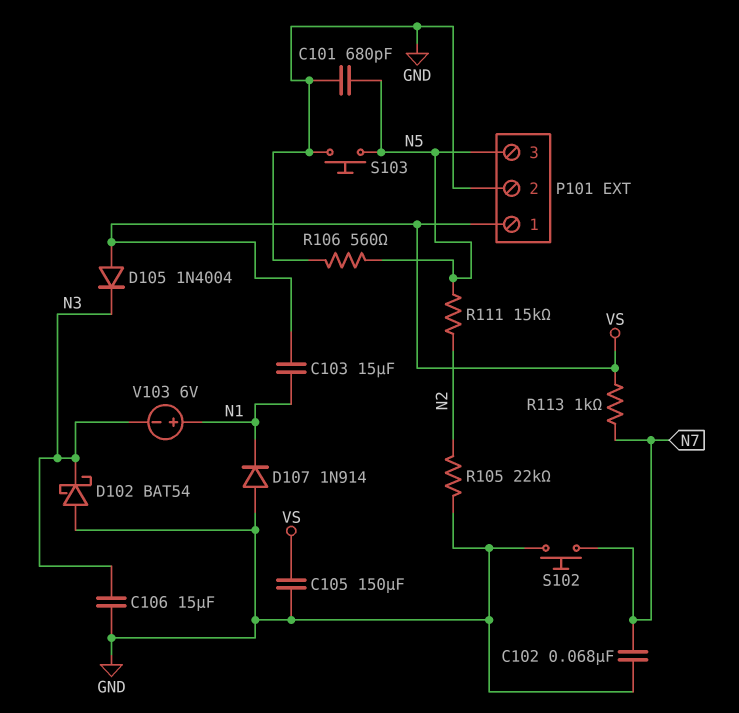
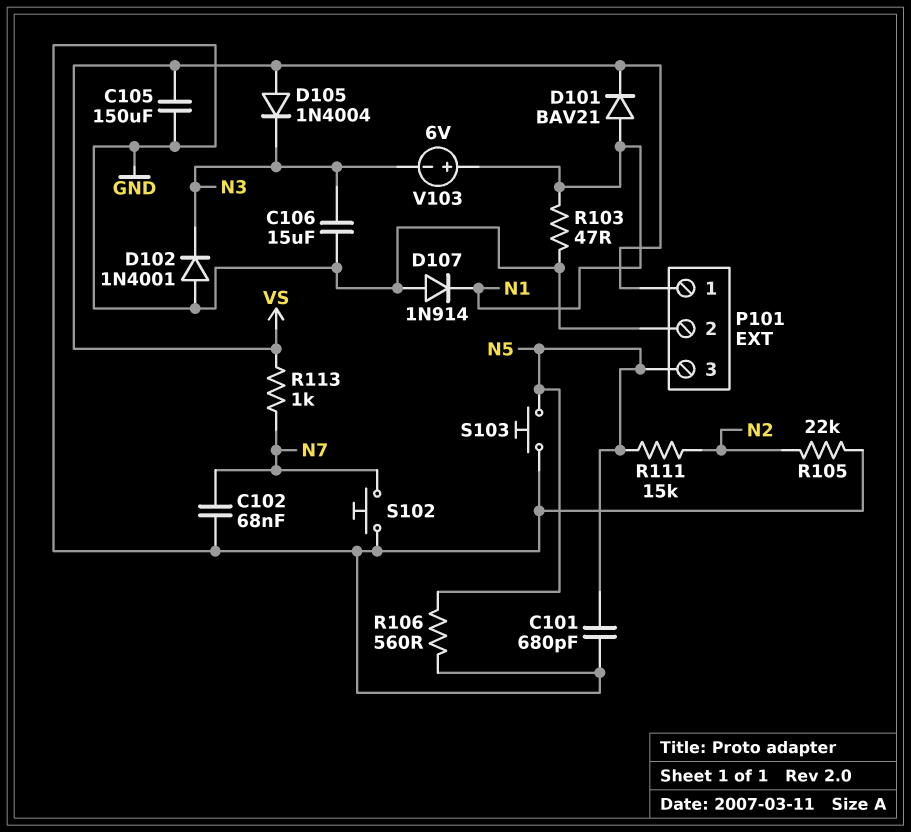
C103: 15uF (N1, VS) -> none
D101: none -> diode BAV21 (A N1, K VS)
D102: schottky BAT54 (A GND, K N3) -> diode 1N4001 (A GND, K N3)
R103: none -> 47 (GND, N1)

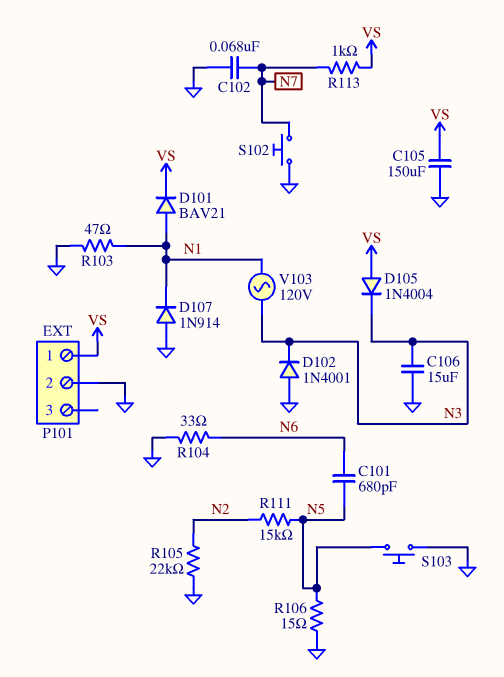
C101: 680pF (GND, N5) -> 680pF (N5, N6)
P101 pin 3: N5 -> none
R104: none -> 33 (GND, N6)
R106: 560 (GND, N5) -> 15 (GND, N5)
V103: 6V (plus N1, minus N3) -> AC 120V (N1, N3)

